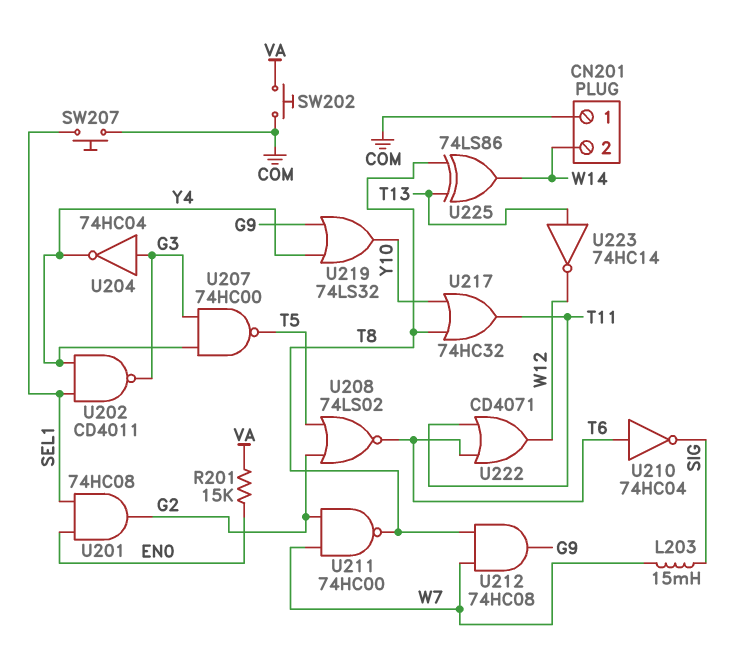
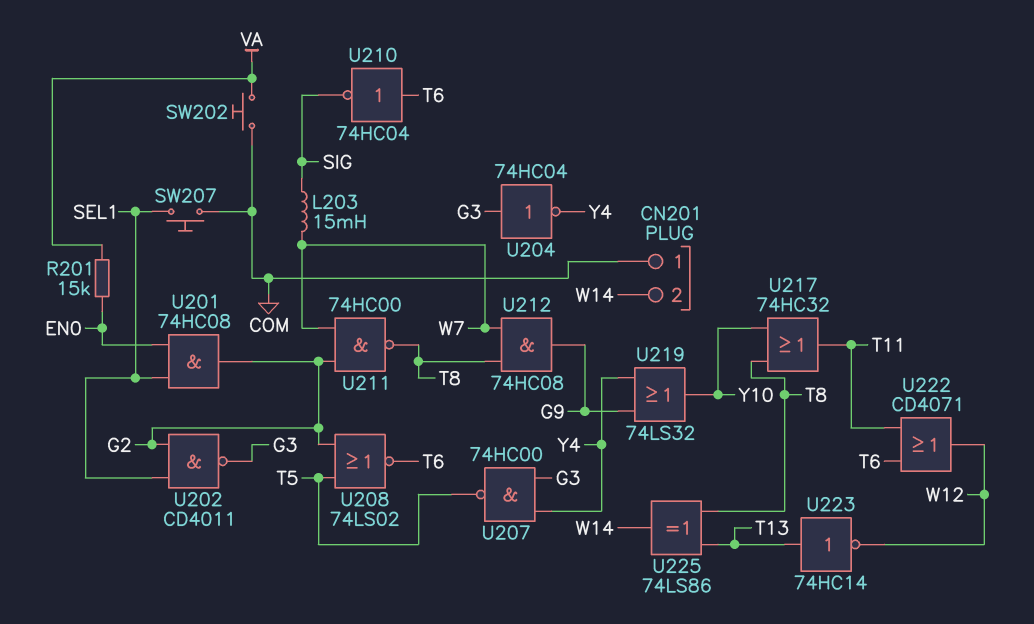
U202: NAND CD4011 (in SEL1, in Y4, out G3) -> NAND CD4011 (in G2, in SEL1, out G3)

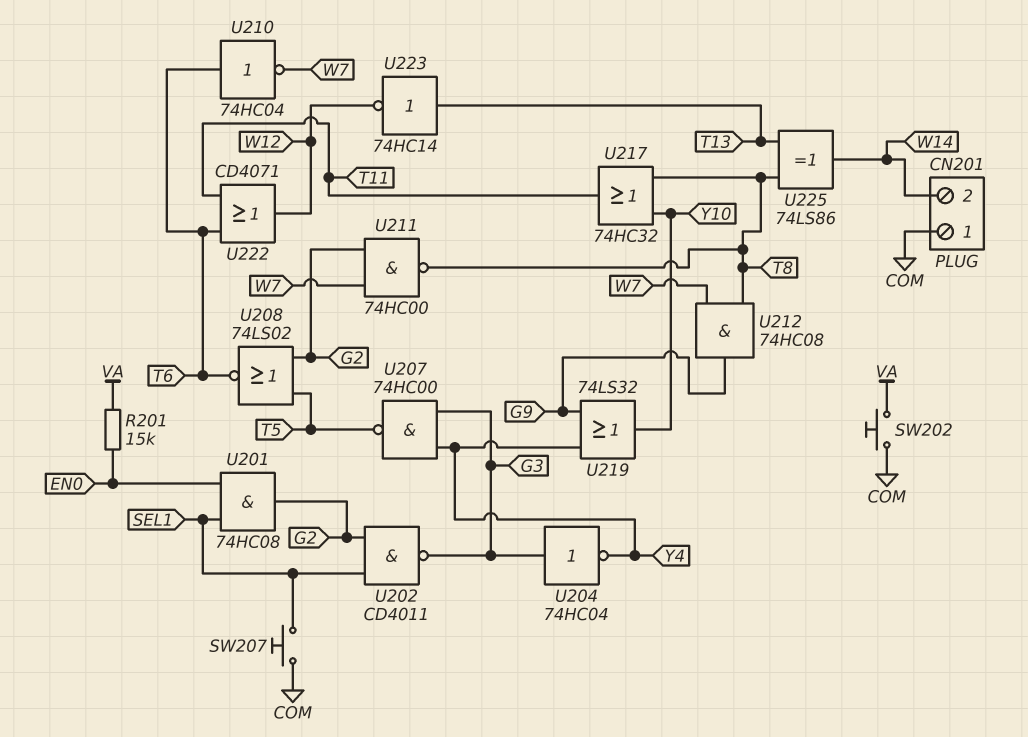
L203: 15mH (SIG, W7) -> none
U210: NOT 74HC04 (in T6, out SIG) -> NOT 74HC04 (in T6, out W7)

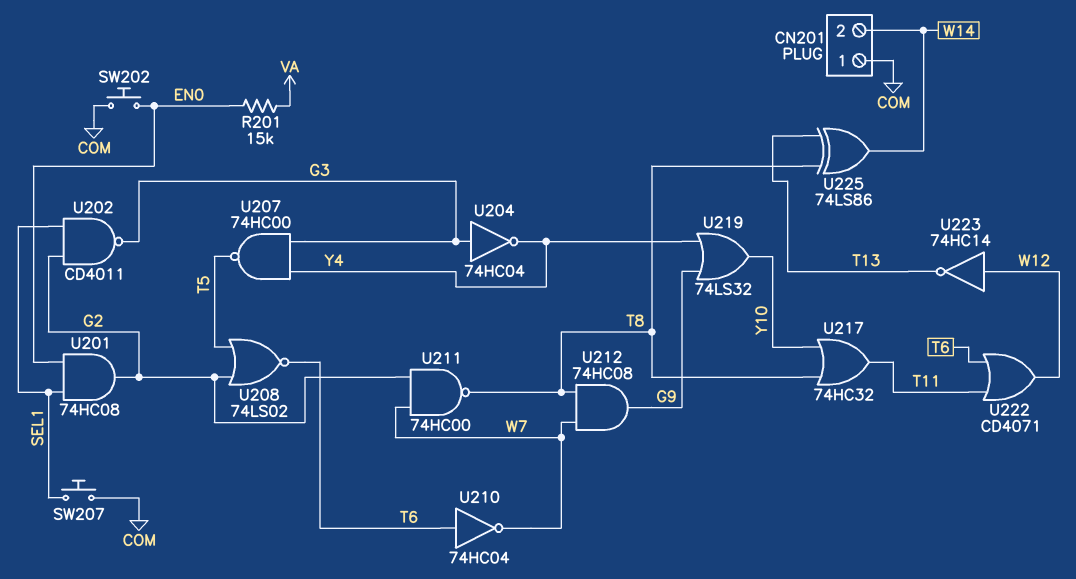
SW202: button (COM, VA) -> button (COM, EN0)
U223: NOT 74HC14 (in T13, out W12) -> NOT 74HC14 (in W12, out T13)

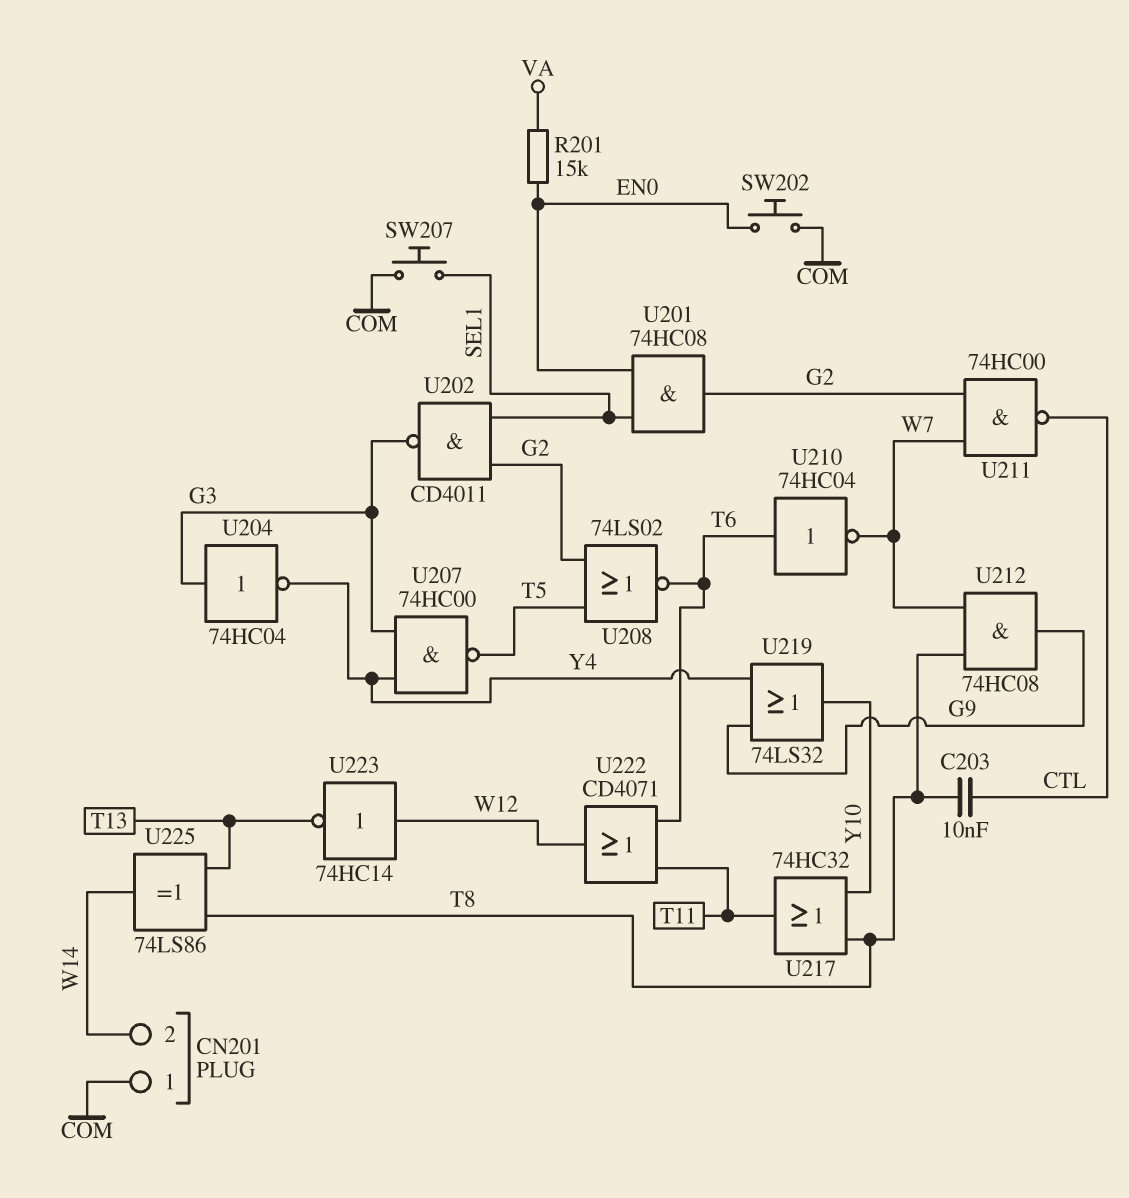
C203: none -> 10nF (CTL, T8)
U211: NAND 74HC00 (in G2, in W7, out T8) -> NAND 74HC00 (in G2, in W7, out CTL)

